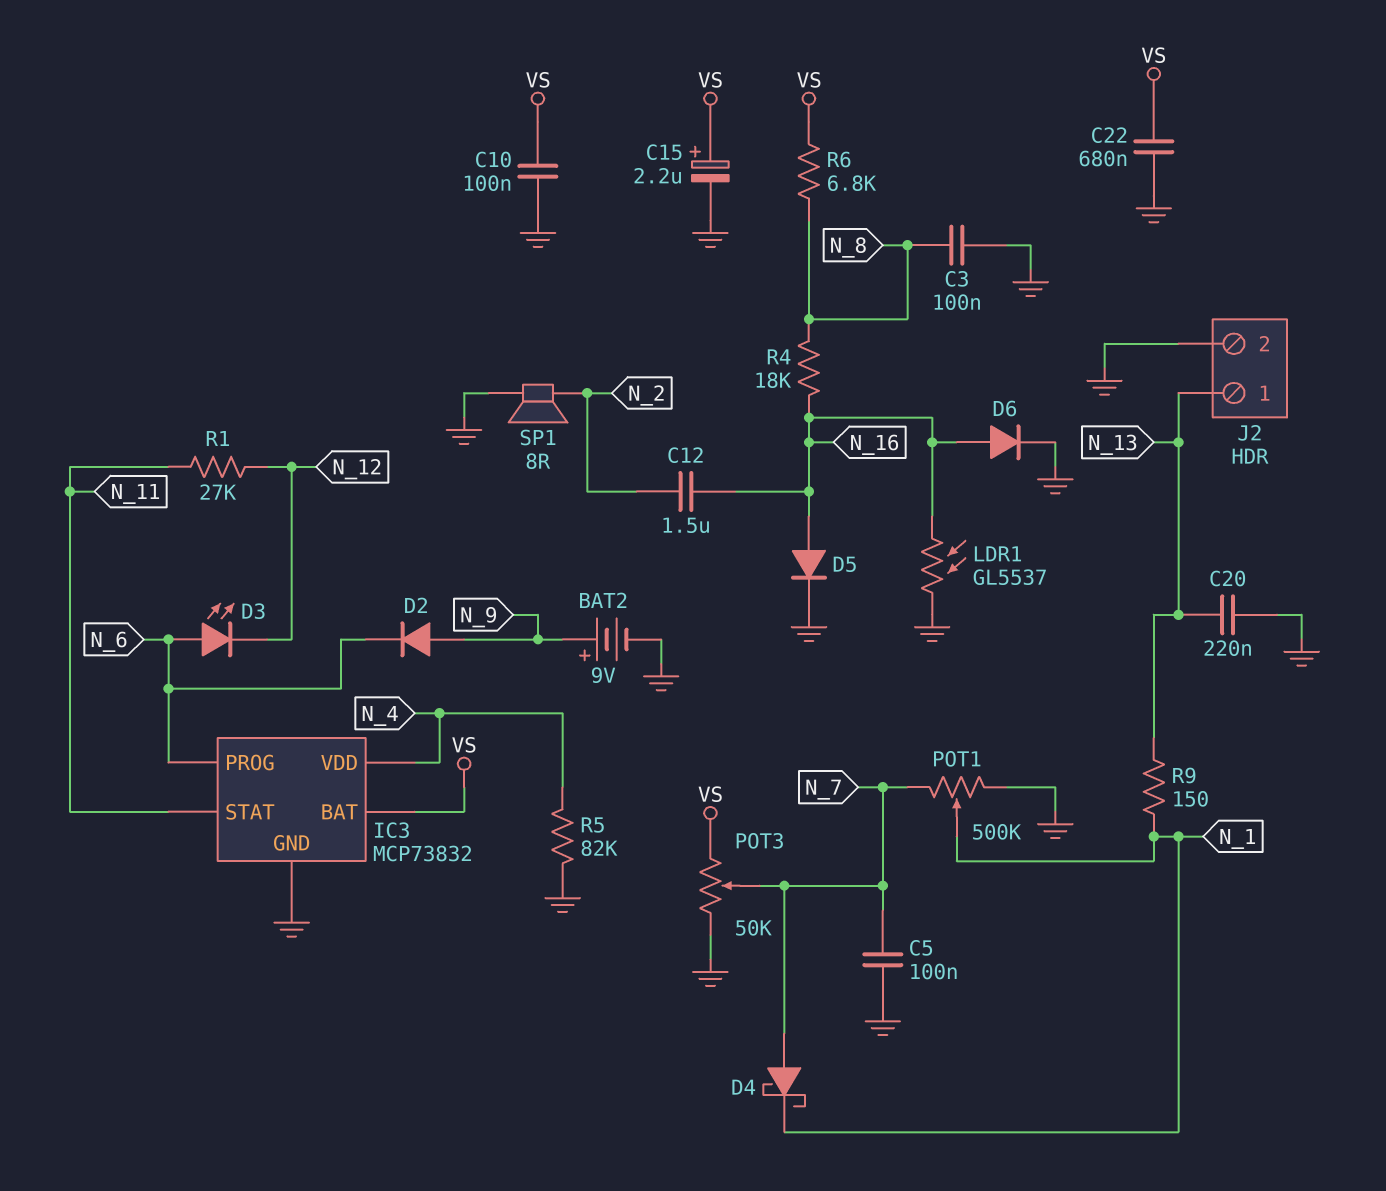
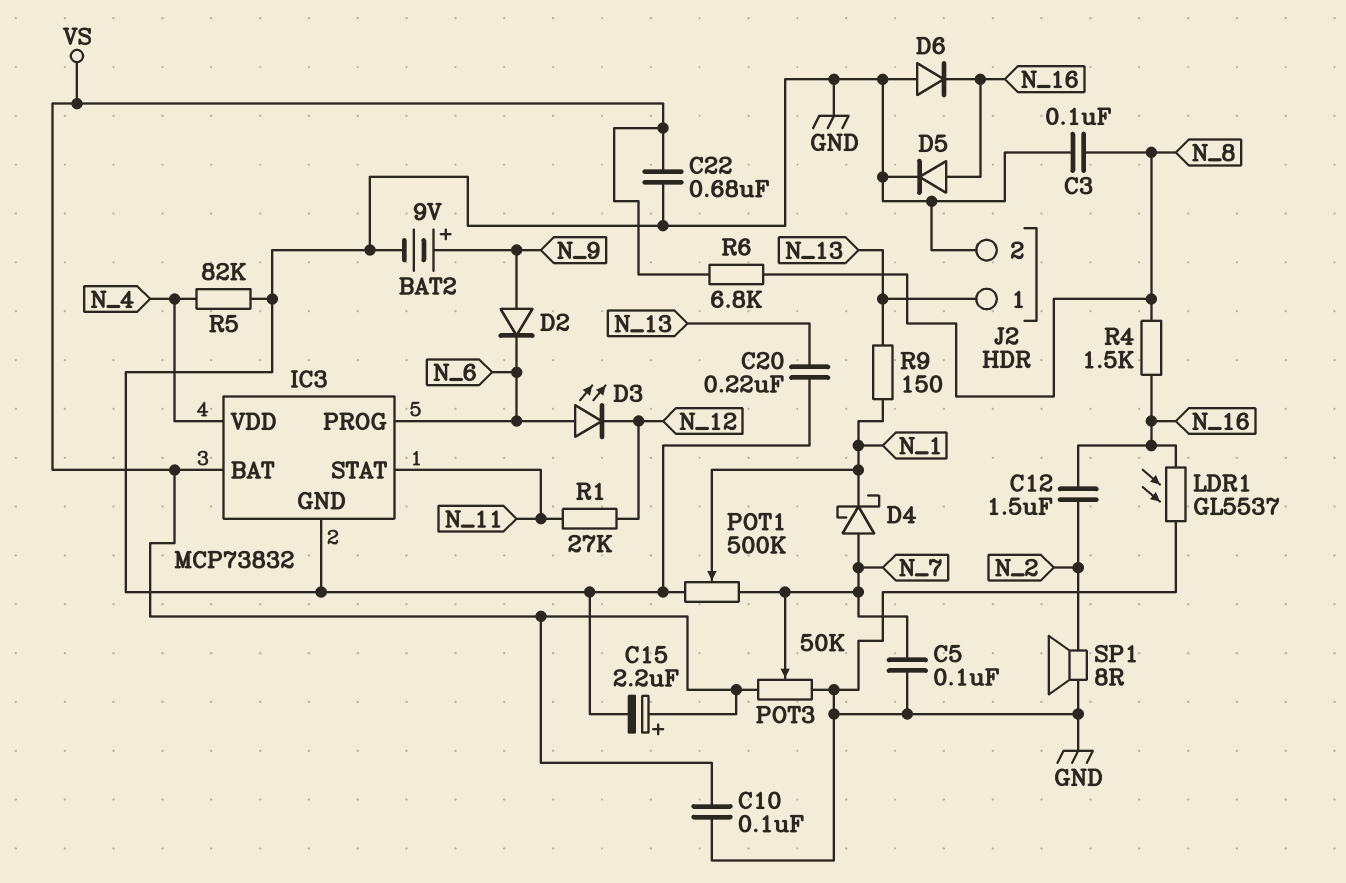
D6: diode (A N_16, K GND) -> diode (A GND, K N_16)
R4: 18k (N_8, N_16) -> 1.5k (N_8, N_16)

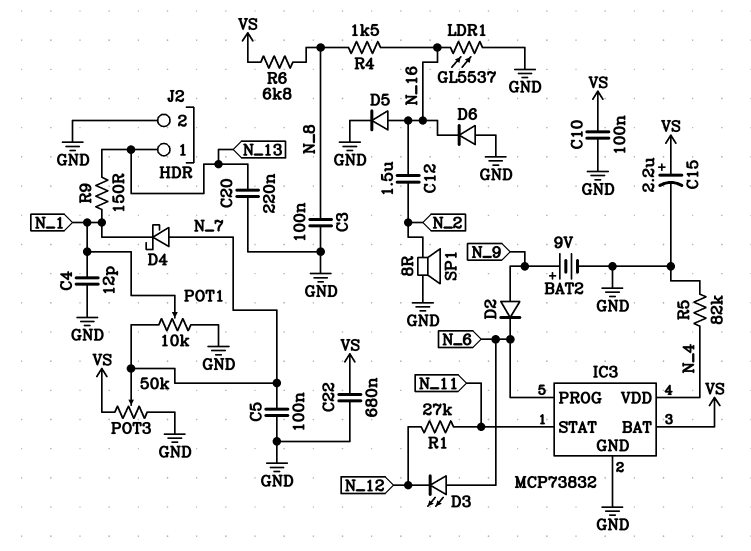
C4: none -> 12pF (GND, N_1)
POT1: 500k (GND, N_7, wiper N_1) -> 10k (GND, N_7, wiper N_1)

